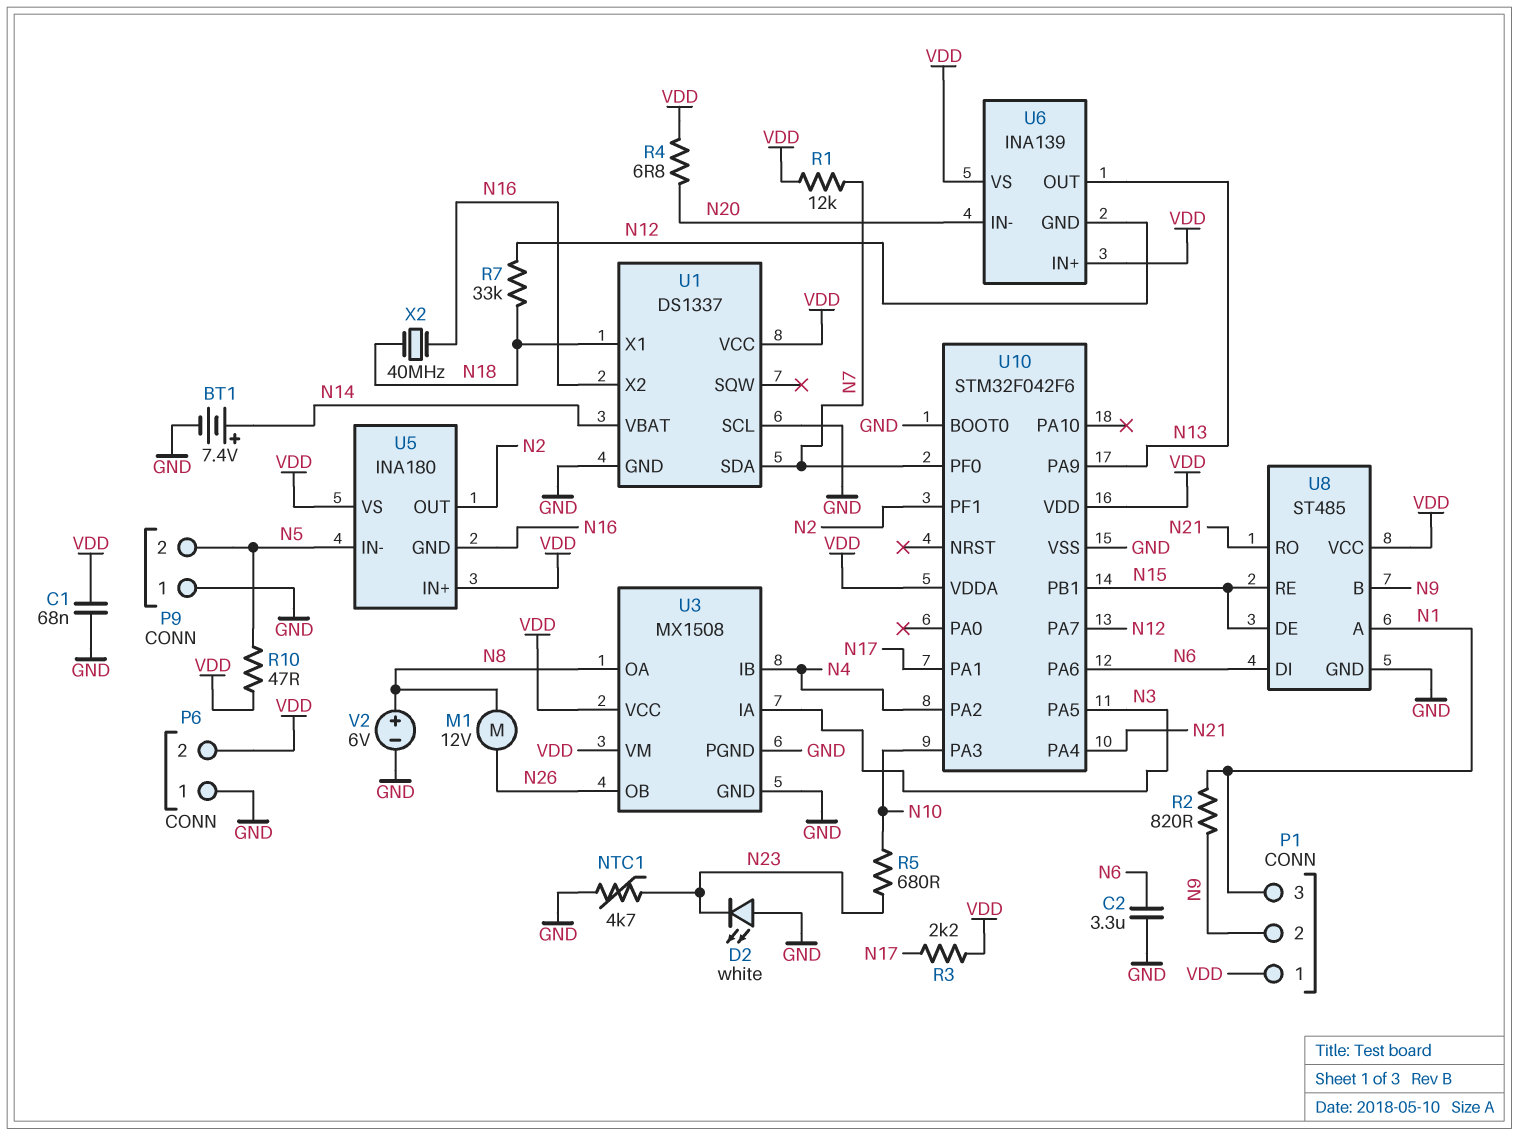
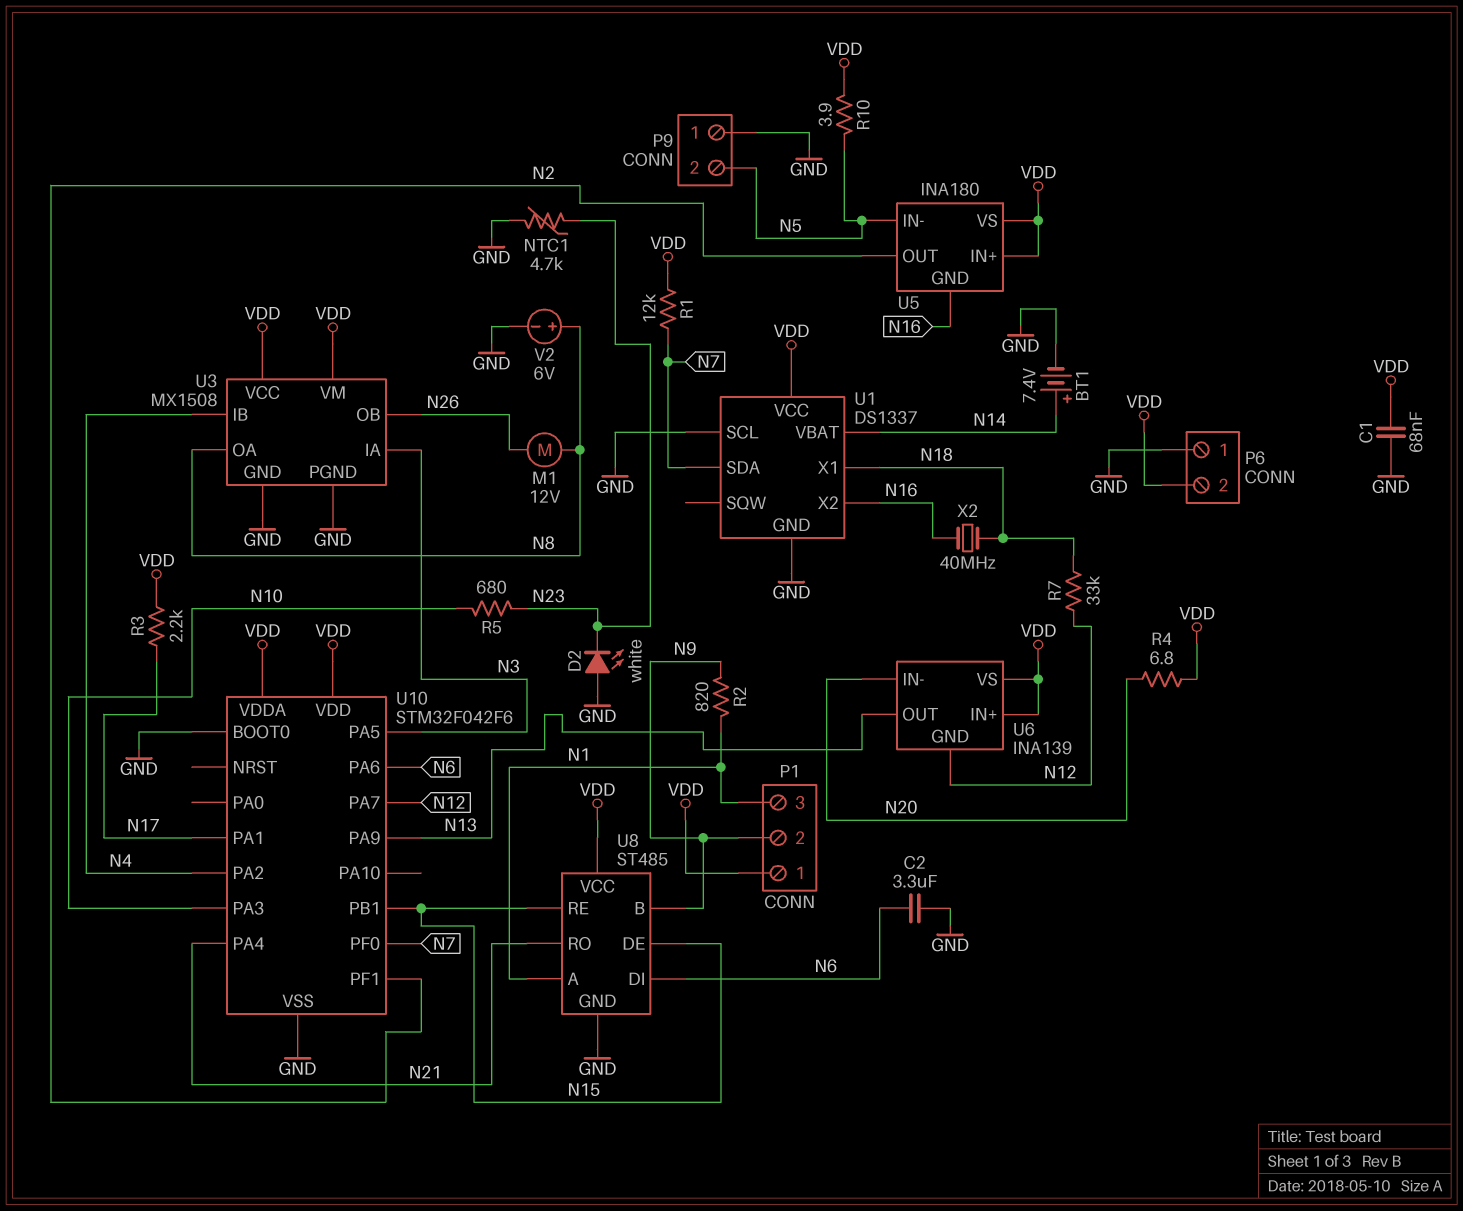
R10: 47 (N5, VDD) -> 3.9 (N5, VDD)

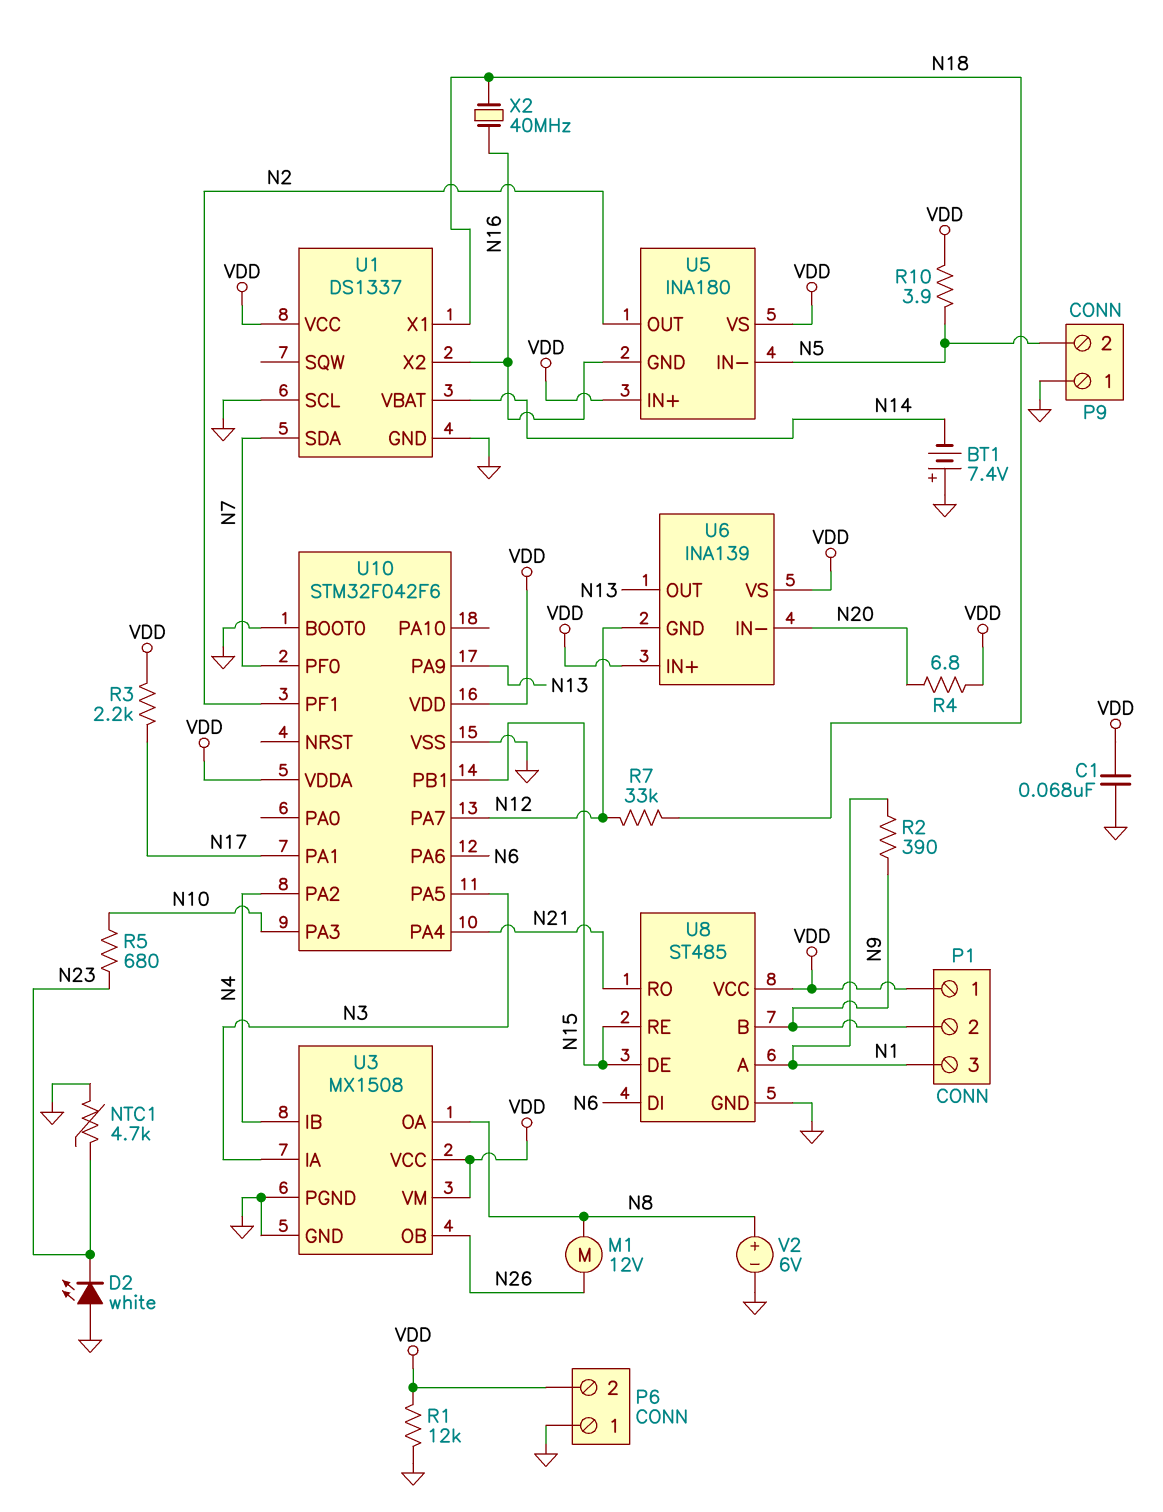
BT1: 7.4V (plus N14, minus GND) -> 7.4V (plus GND, minus N14)
C2: 3.3uF (GND, N6) -> none
R1: 12k (N7, VDD) -> 12k (GND, VDD)
R2: 820 (N1, N9) -> 390 (N1, N9)

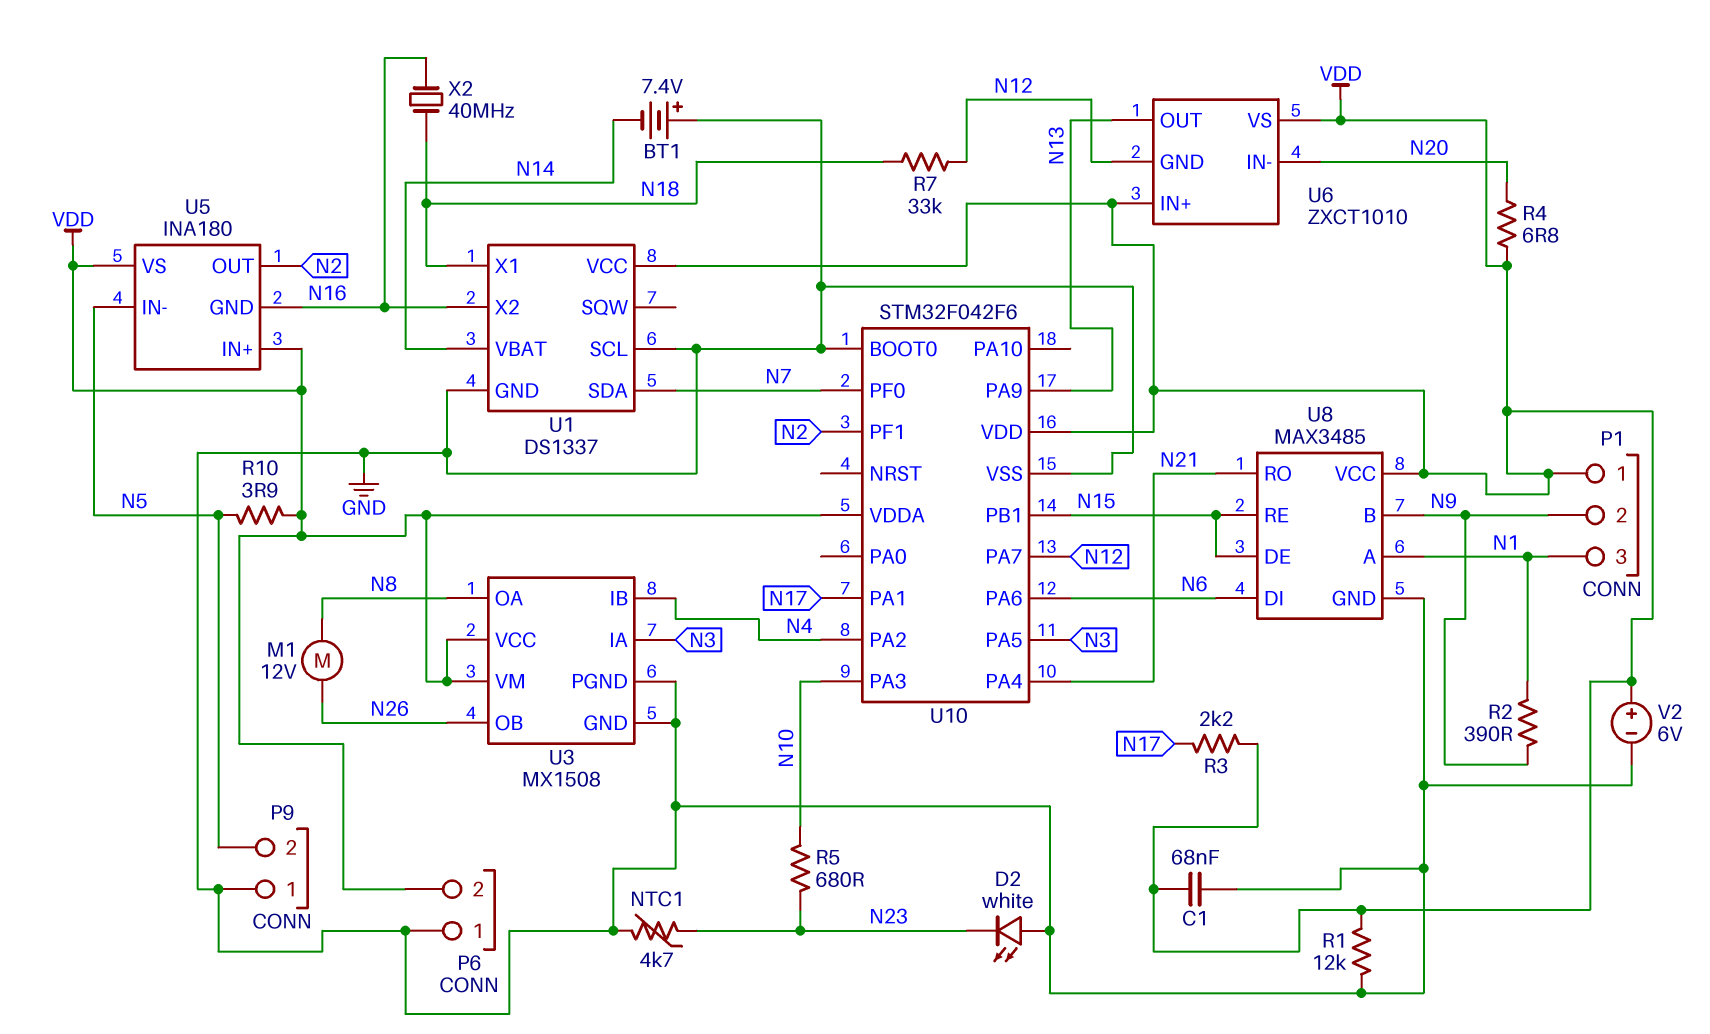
U6: INA139 -> ZXCT1010
U8: ST485 -> MAX3485
V2: 6V (plus N8, minus GND) -> 6V (plus VDD, minus GND)

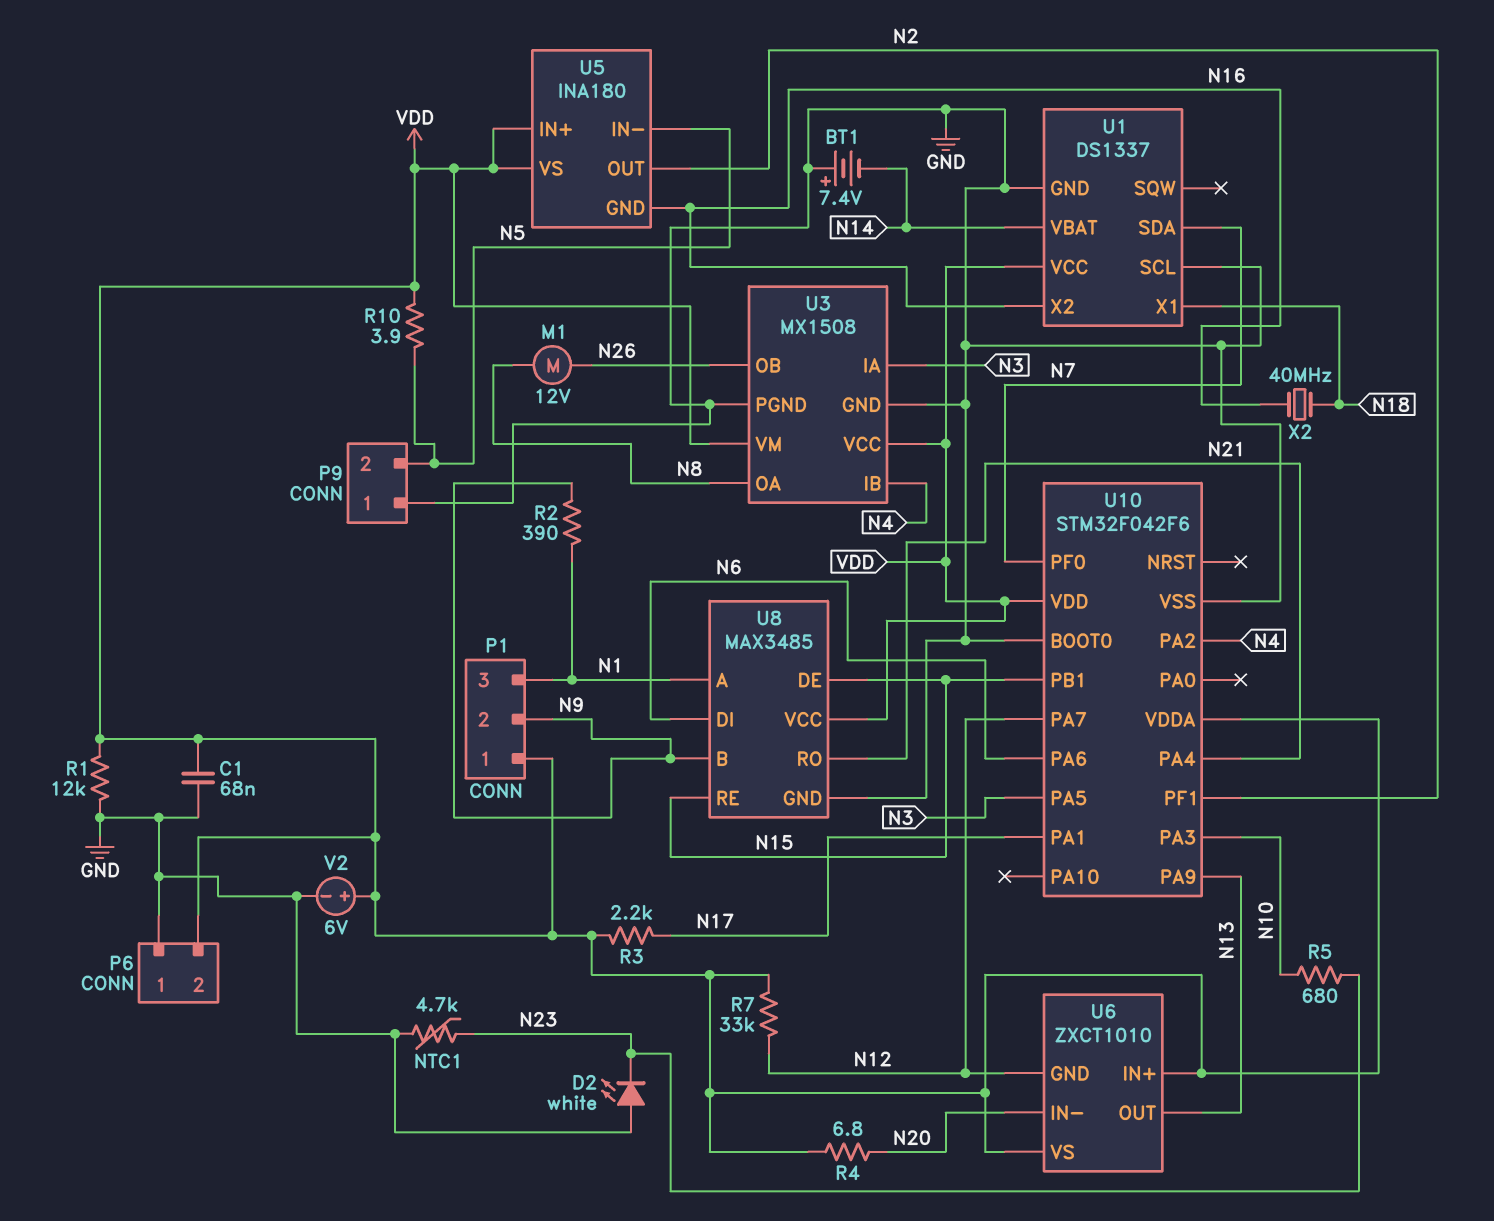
R7: 33k (N12, N18) -> 33k (N12, VDD)

